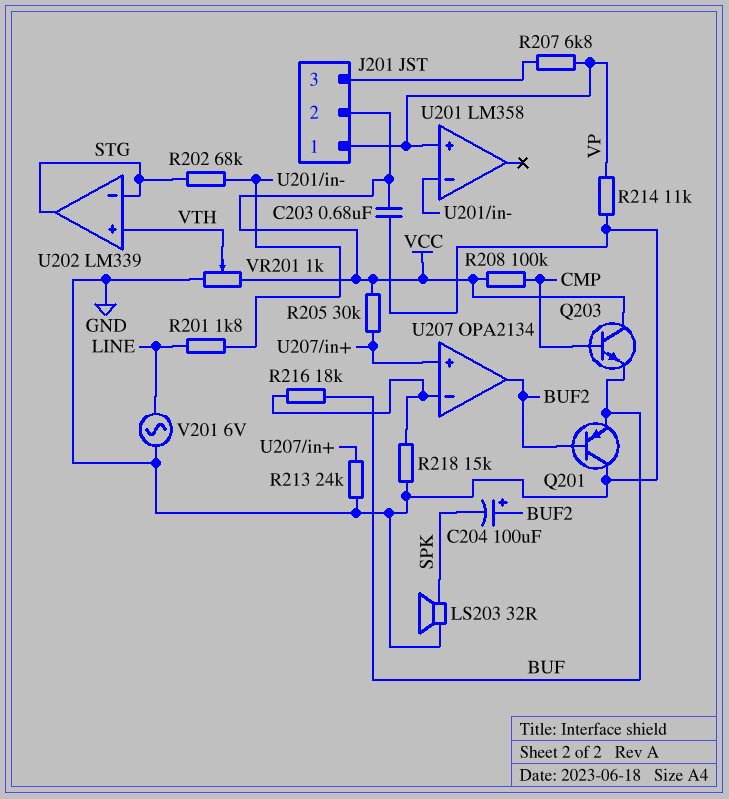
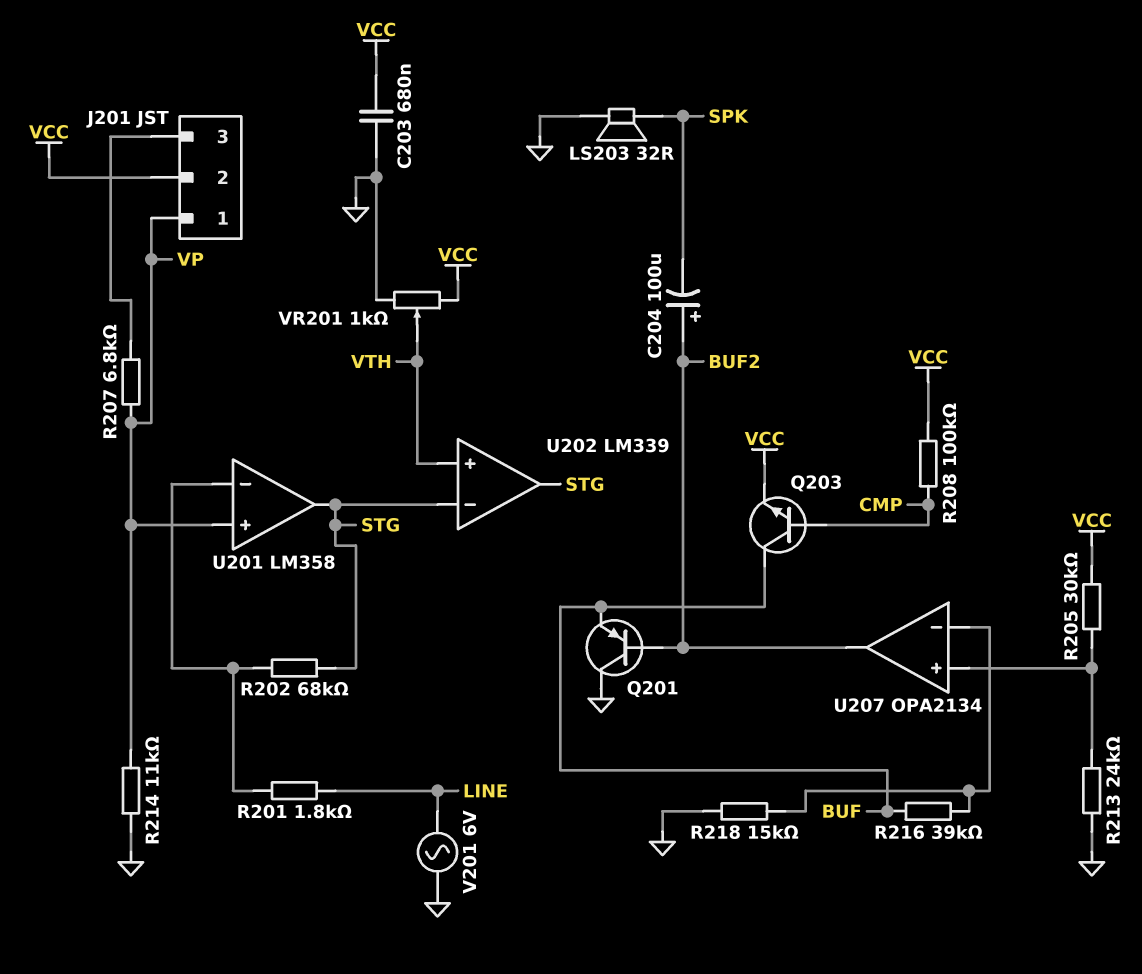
Q203: NPN (B CMP, C VCC, E BUF) -> NPN (B CMP, C BUF, E VCC)
R216: 18k (BUF, U207/in-) -> 39k (BUF, U207/in-)
U201 pin out: none -> STG

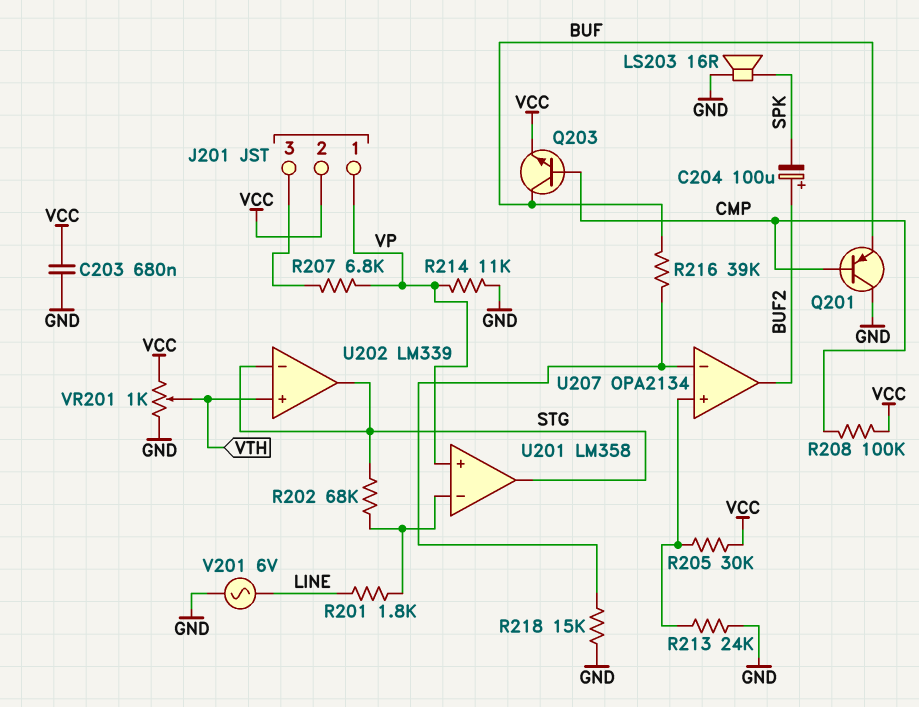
LS203: speaker 32R (GND, SPK) -> speaker 16R (GND, SPK)
Q201: PNP (B BUF2, C GND, E BUF) -> PNP (B CMP, C GND, E BUF)

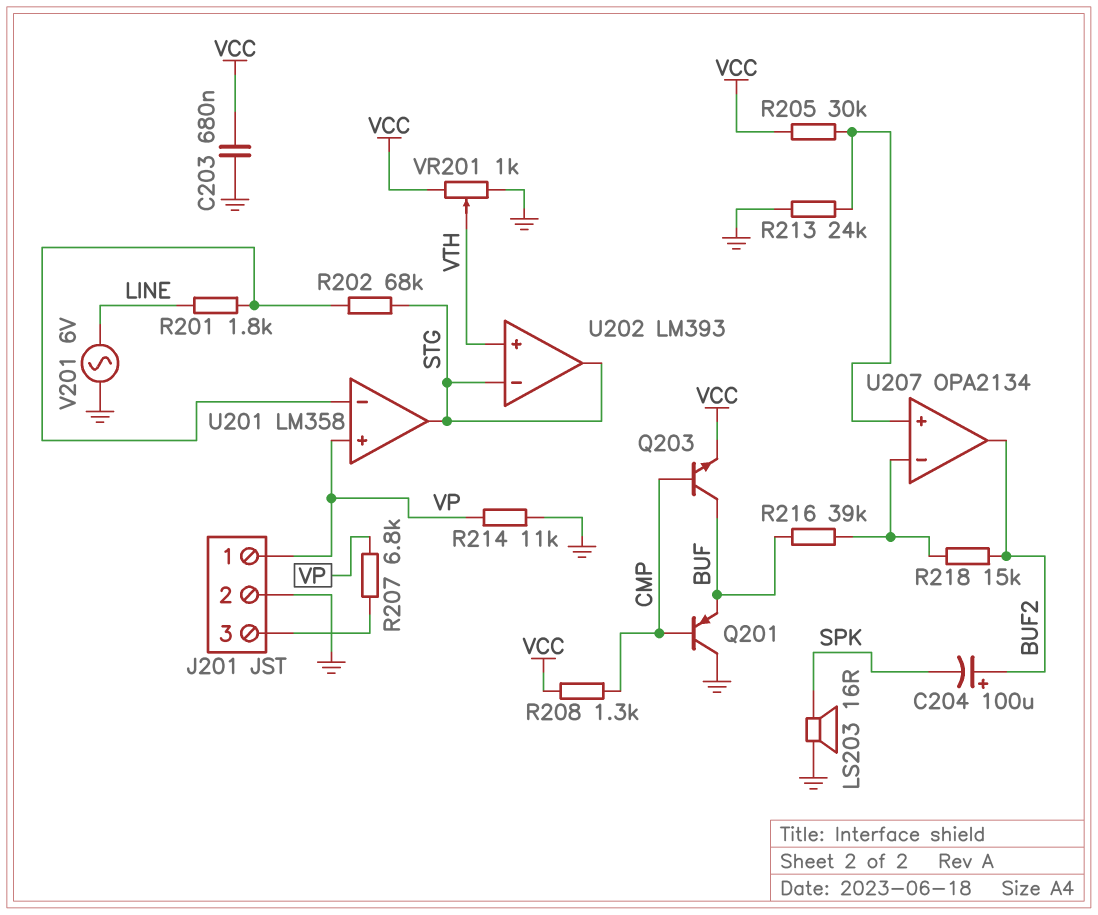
J201 pin 2: VCC -> GND
R208: 100k (CMP, VCC) -> 1.3k (CMP, VCC)
R218: 15k (GND, U207/in-) -> 15k (BUF2, U207/in-)
U202: LM339 -> LM393

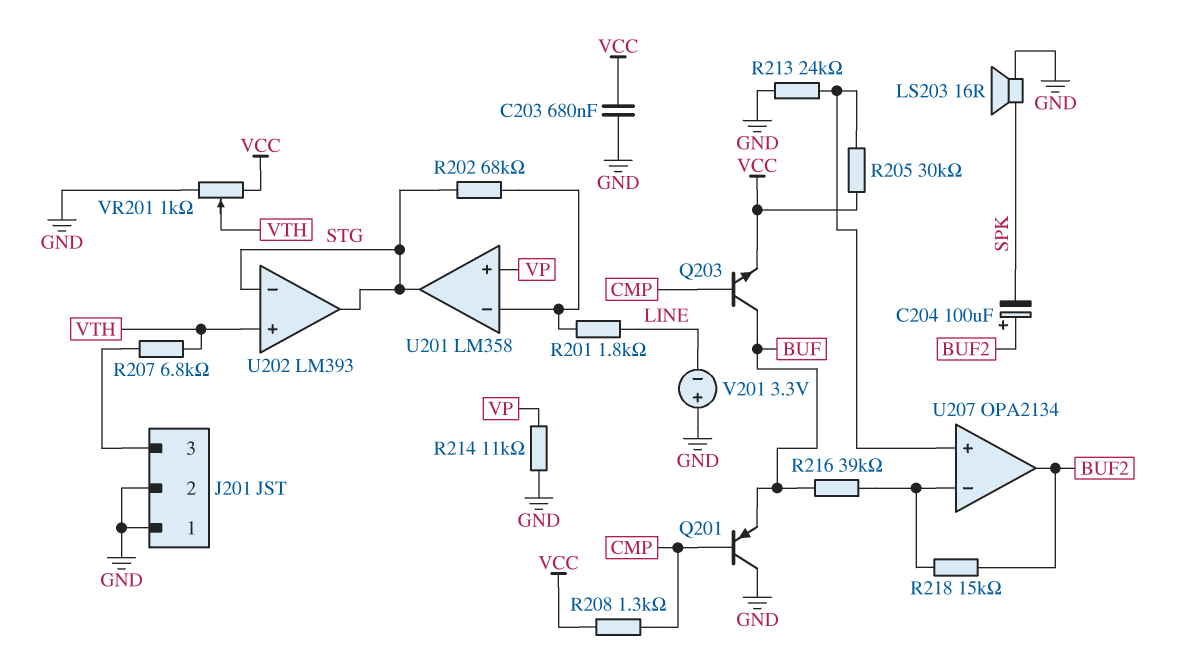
J201 pin 1: VP -> GND
R207: 6.8k (J201/3, VP) -> 6.8k (J201/3, VTH)
V201: AC 6V (GND, LINE) -> 3.3V (plus GND, minus LINE)

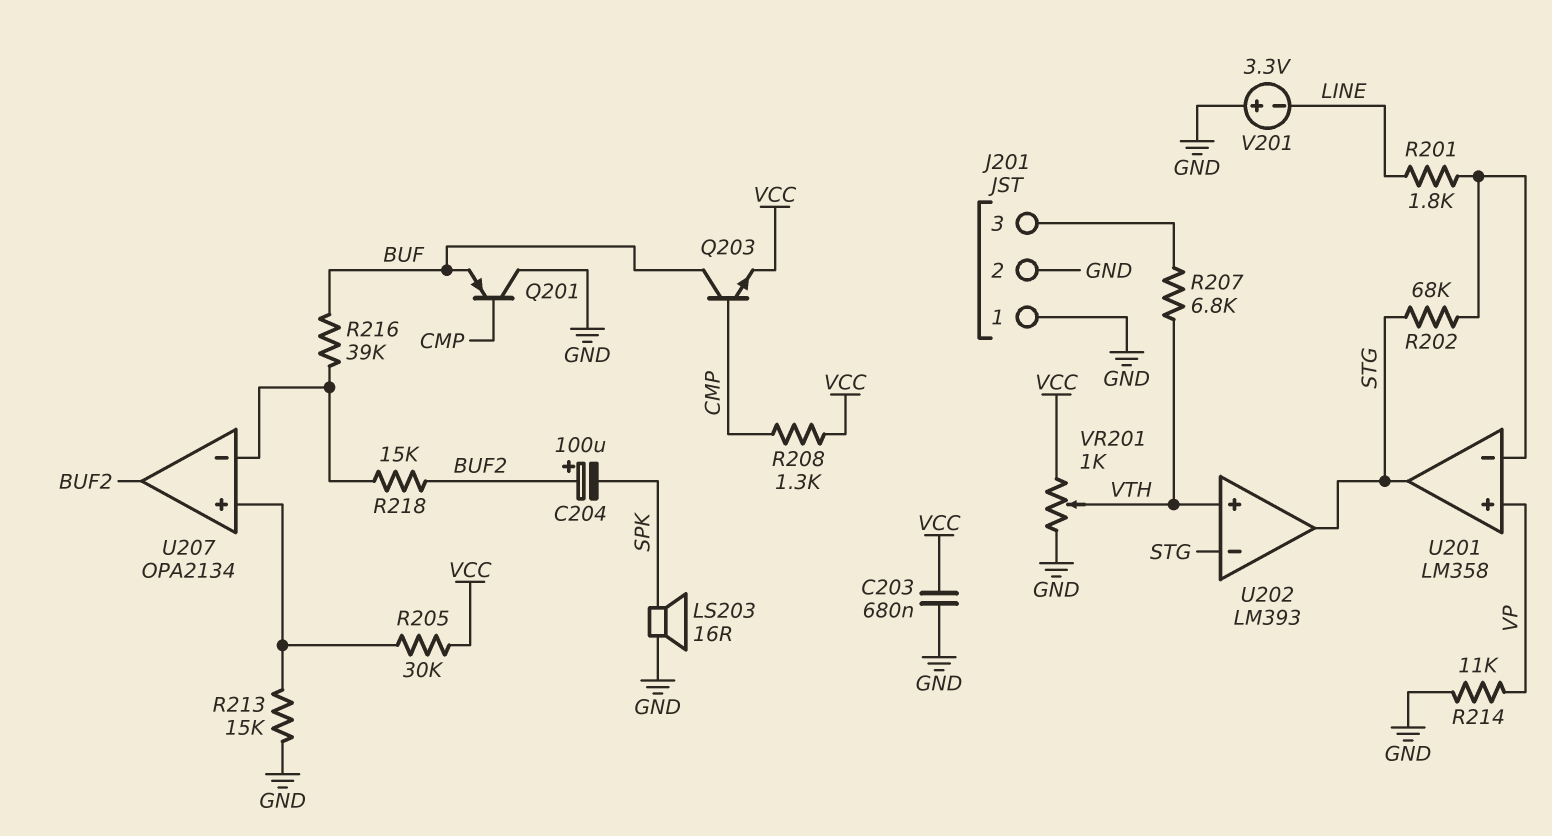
R213: 24k (GND, U207/in+) -> 15k (GND, U207/in+)

